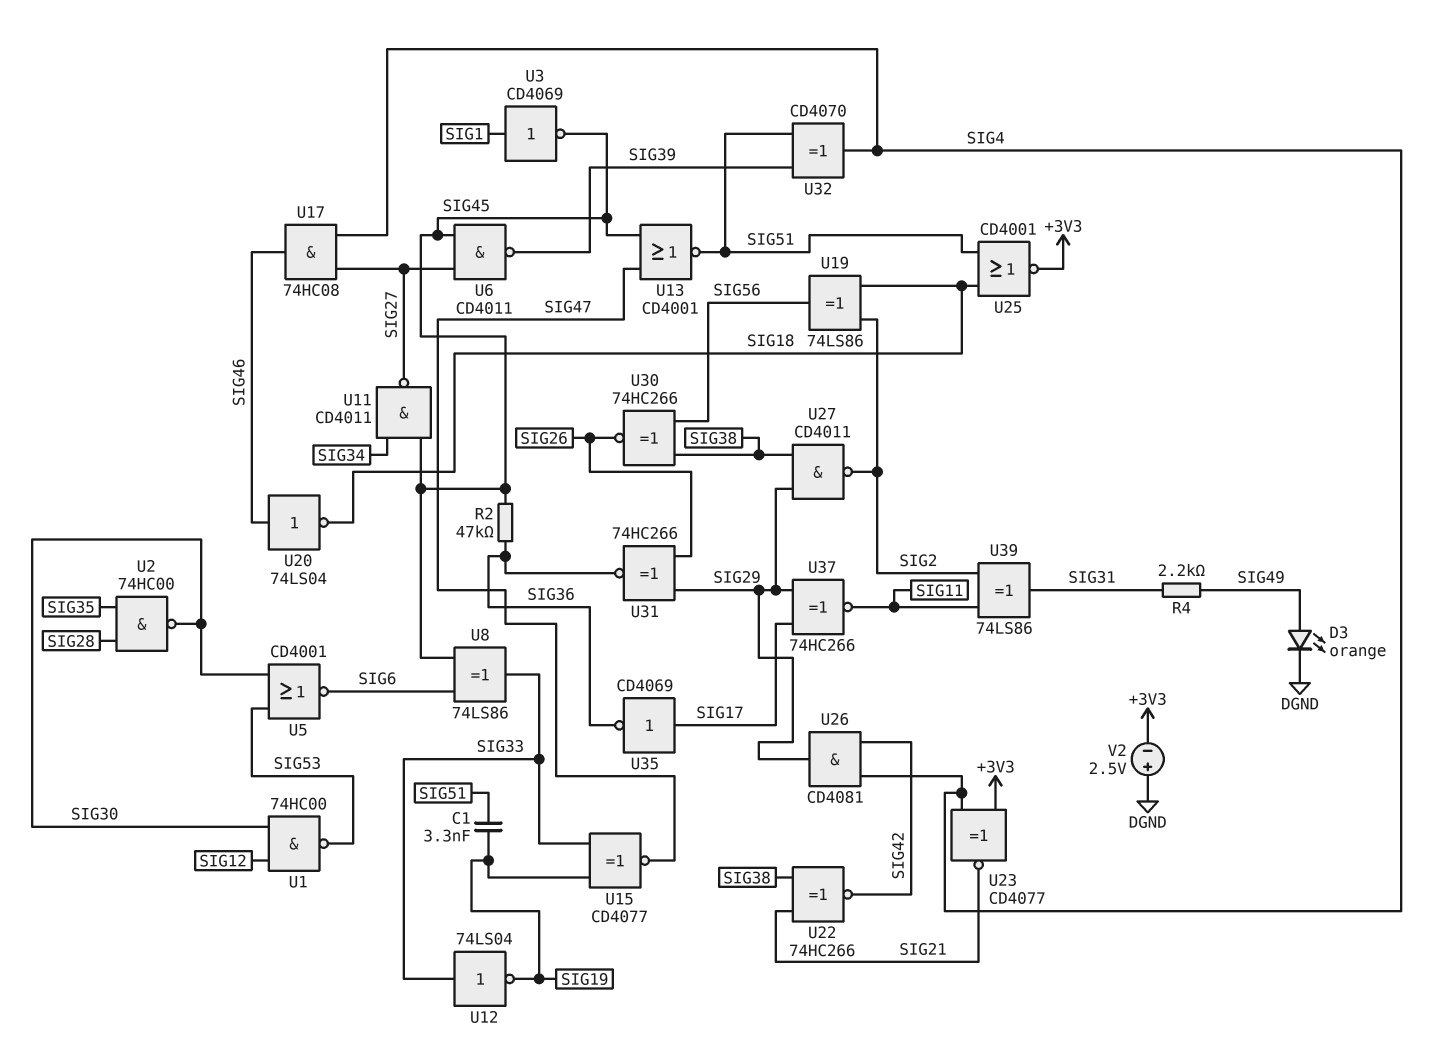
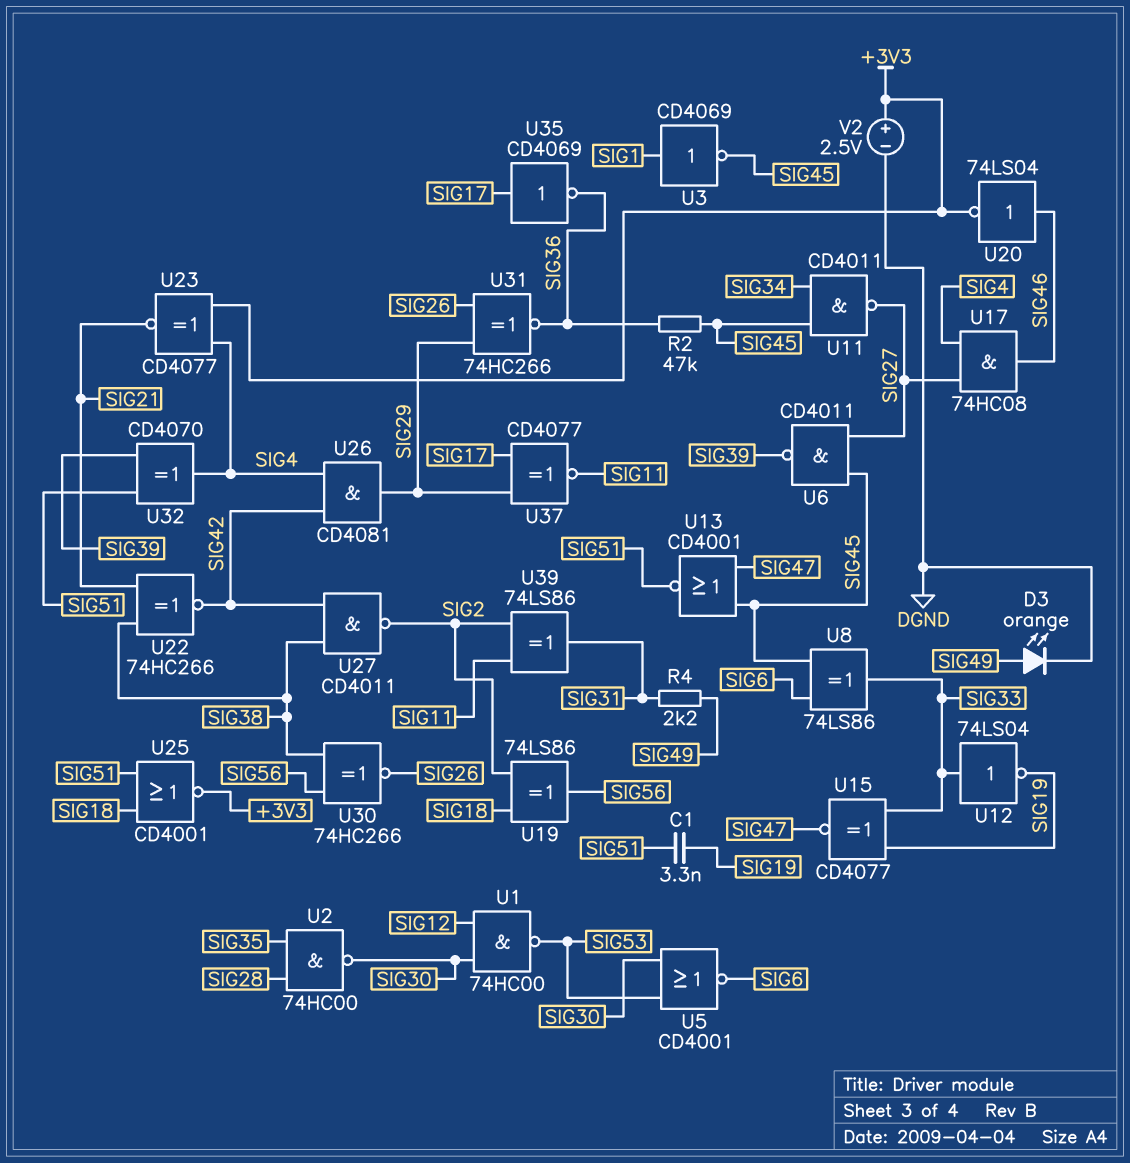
U20: NOT 74LS04 (in SIG46, out SIG18) -> NOT 74LS04 (in SIG46, out +3V3)
U27: NAND CD4011 (in SIG29, in SIG38, out SIG2) -> NAND CD4011 (in SIG38, in SIG42, out SIG2)
U37: XNOR 74HC266 (in SIG17, in SIG29, out SIG11) -> XNOR CD4077 (in SIG17, in SIG29, out SIG11)
V2: 2.5V (plus DGND, minus +3V3) -> 2.5V (plus +3V3, minus DGND)

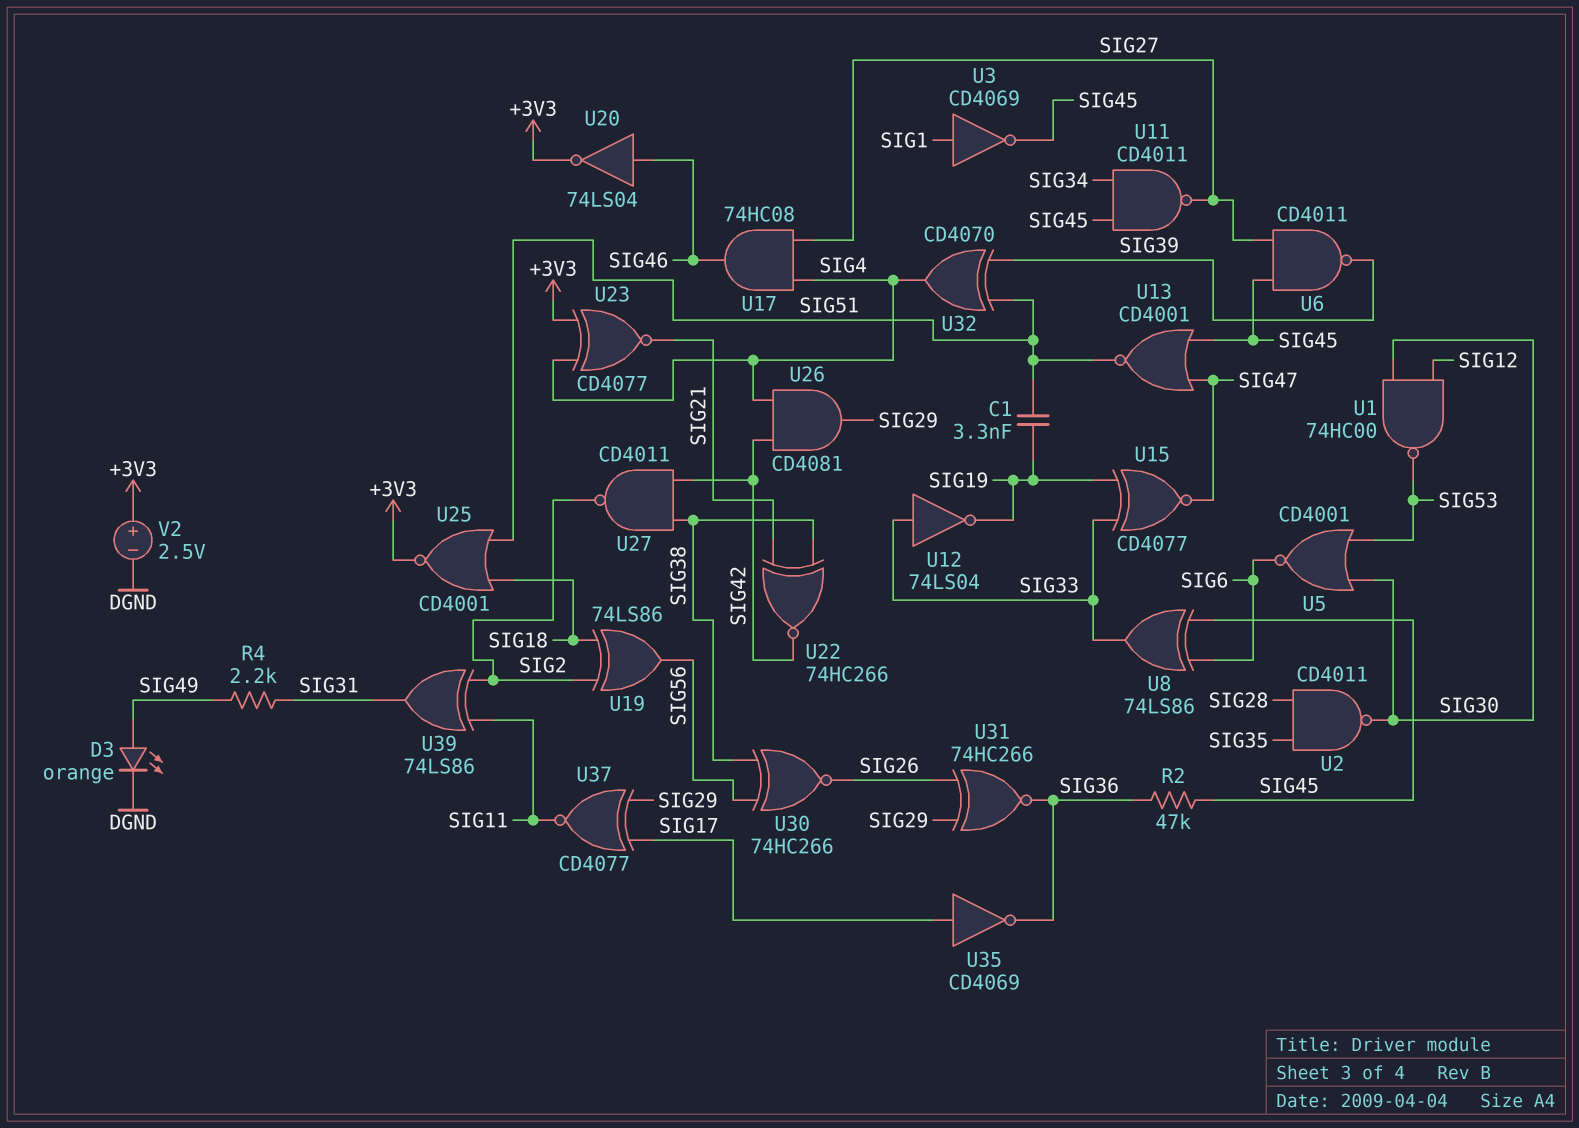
U2: NAND 74HC00 (in SIG28, in SIG35, out SIG30) -> NAND CD4011 (in SIG28, in SIG35, out SIG30)

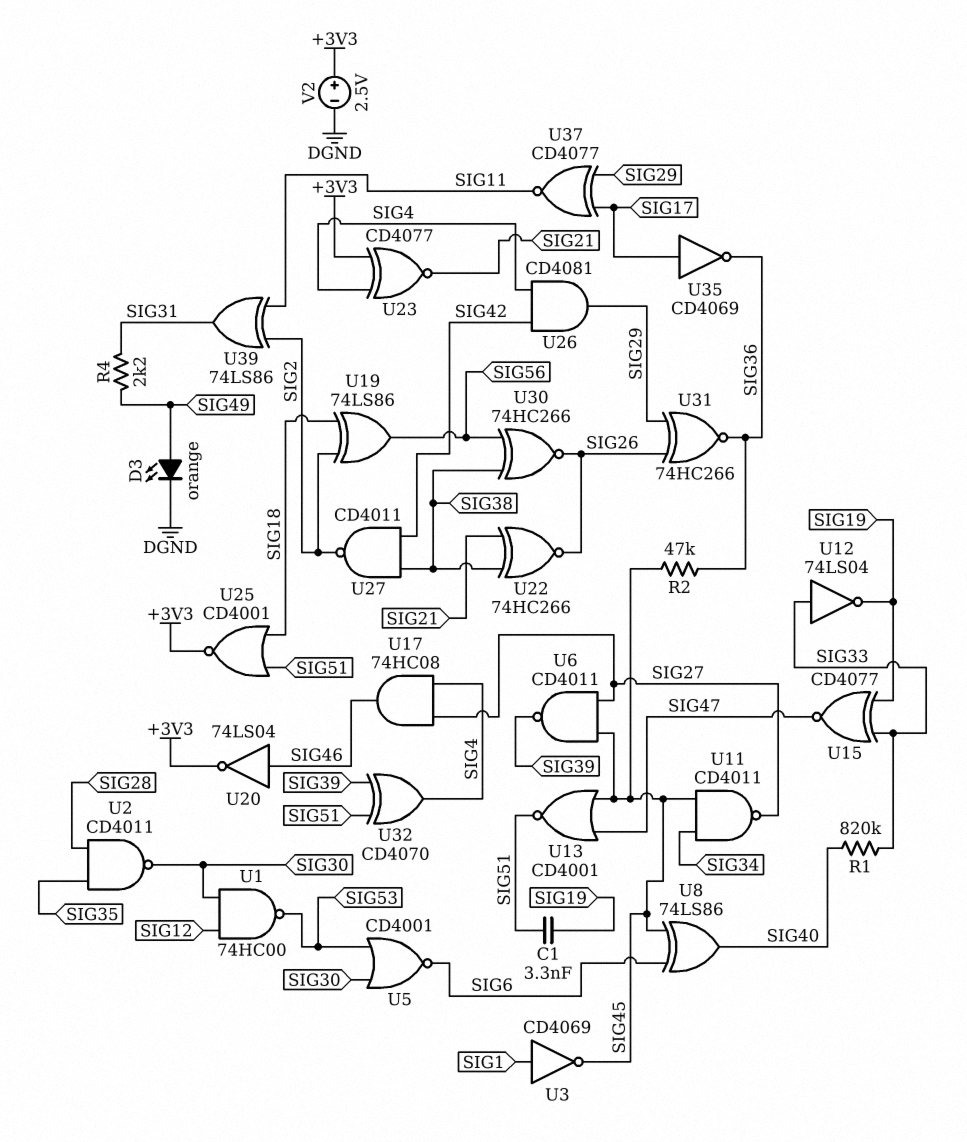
R1: none -> 820k (SIG33, SIG40)
U8: XOR 74LS86 (in SIG6, in SIG45, out SIG33) -> XOR 74LS86 (in SIG6, in SIG45, out SIG40)
U22: XNOR 74HC266 (in SIG21, in SIG38, out SIG42) -> XNOR 74HC266 (in SIG21, in SIG38, out SIG26)

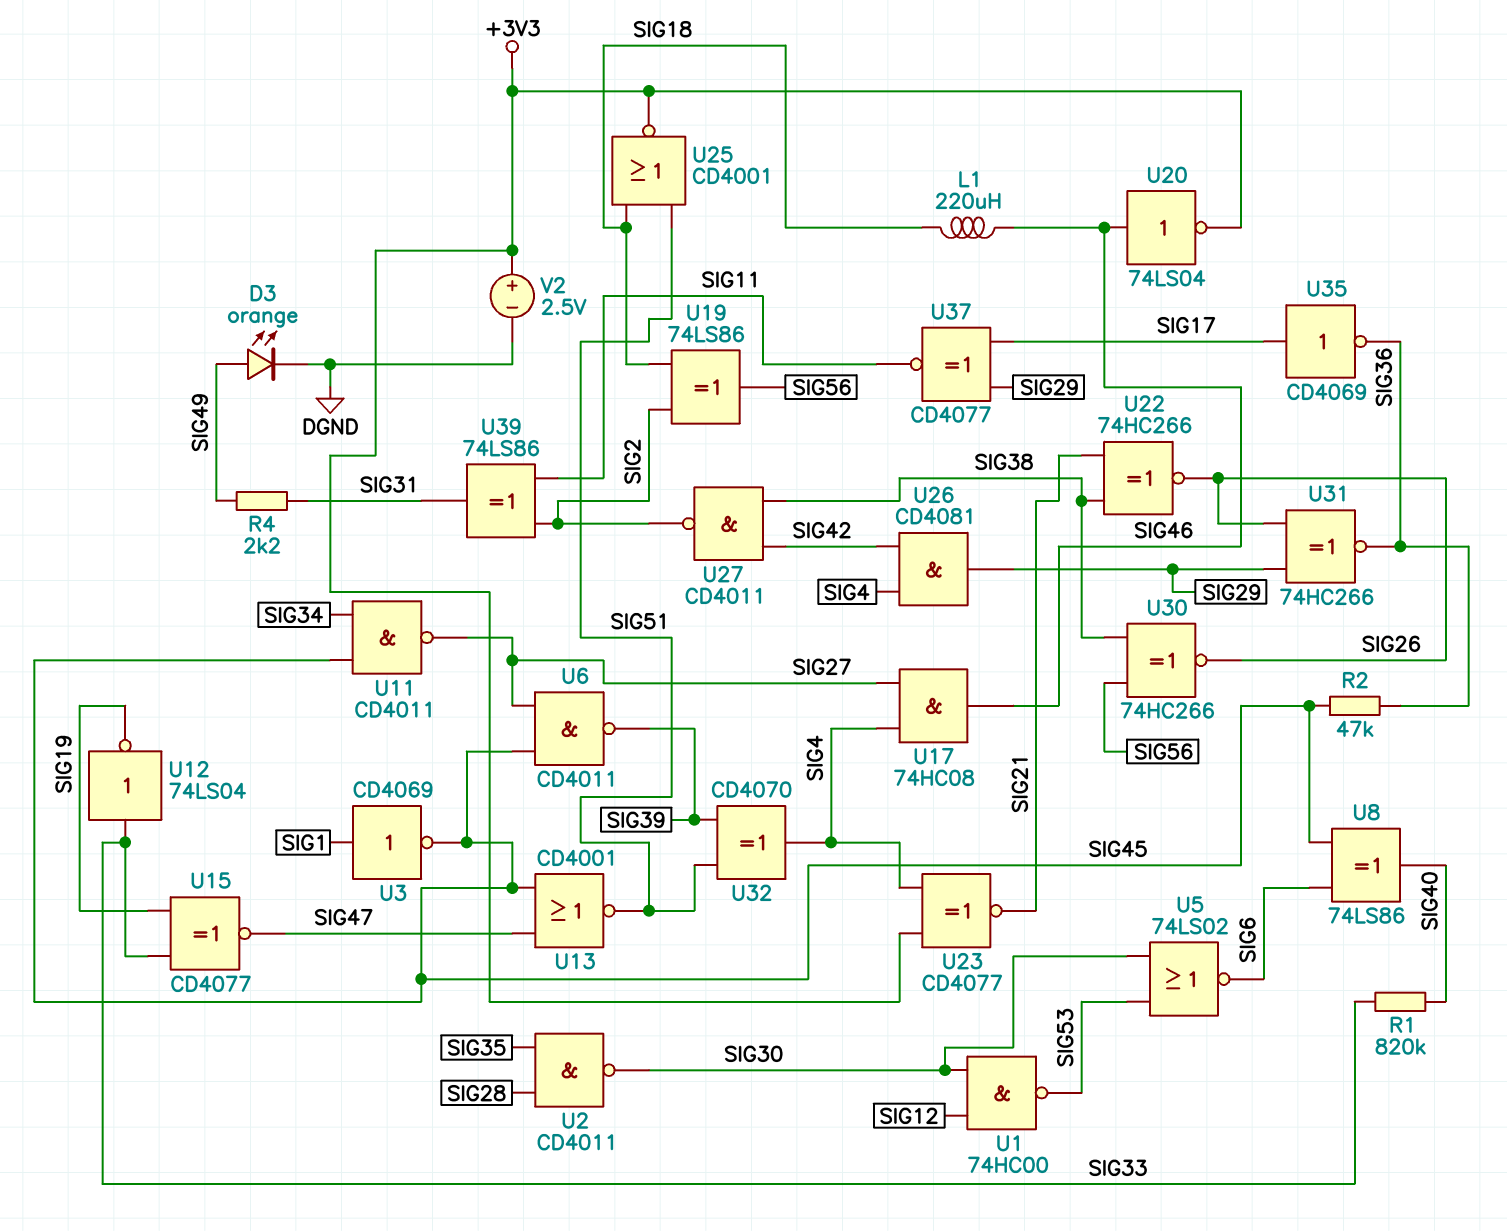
C1: 3.3nF (SIG19, SIG51) -> none
L1: none -> 220uH (SIG18, SIG46)
U5: NOR CD4001 (in SIG30, in SIG53, out SIG6) -> NOR 74LS02 (in SIG30, in SIG53, out SIG6)

